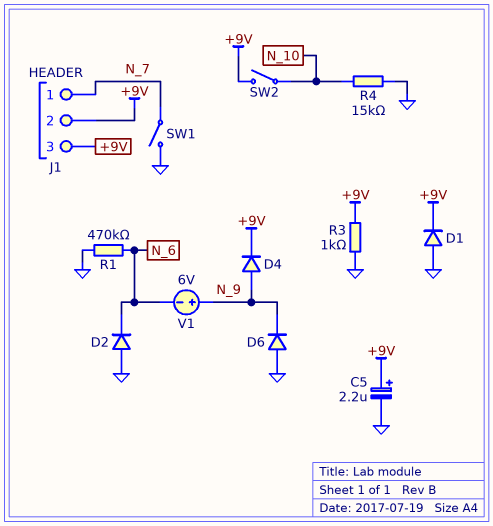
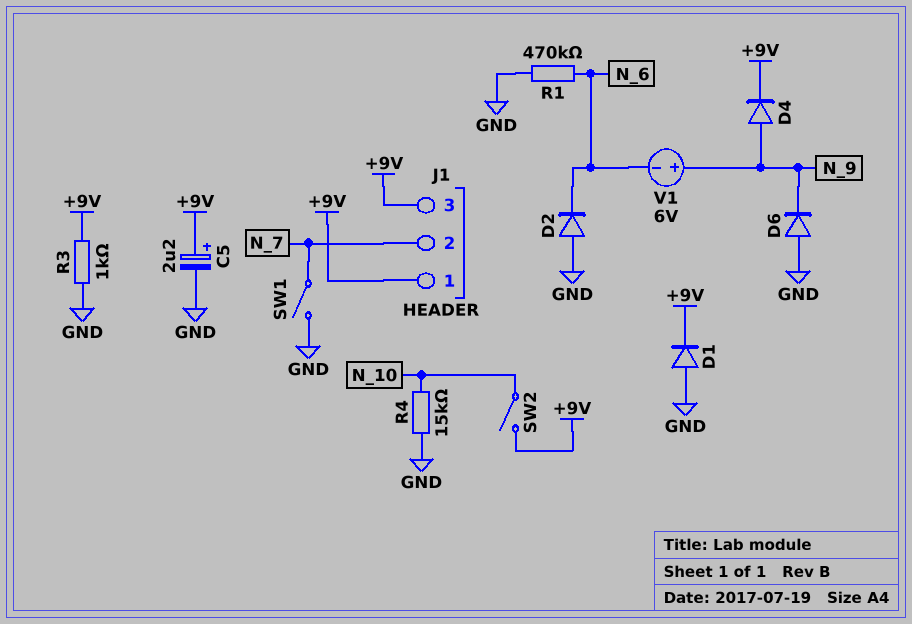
J1 pin 1: N_7 -> +9V
J1 pin 2: +9V -> N_7

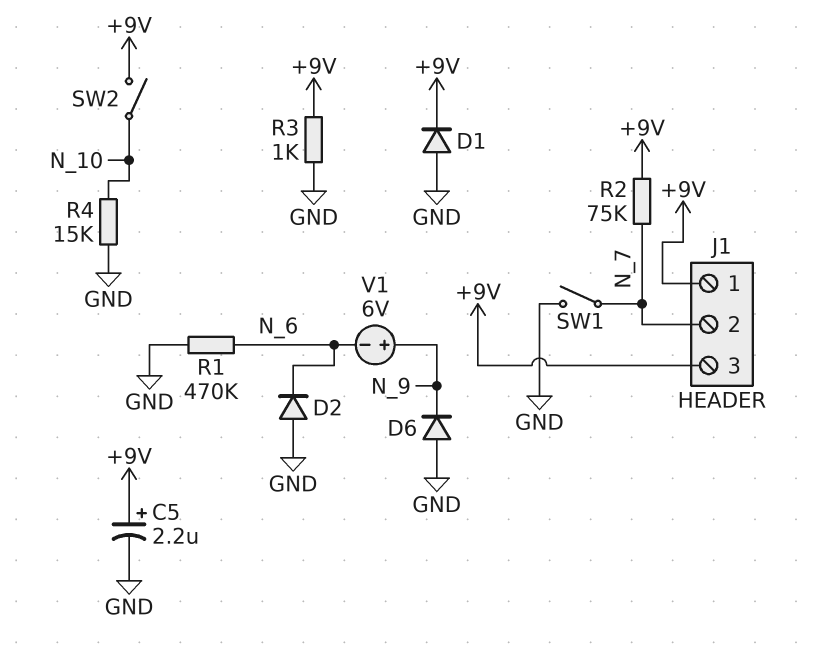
D4: diode (A N_9, K +9V) -> none
R2: none -> 75k (+9V, N_7)

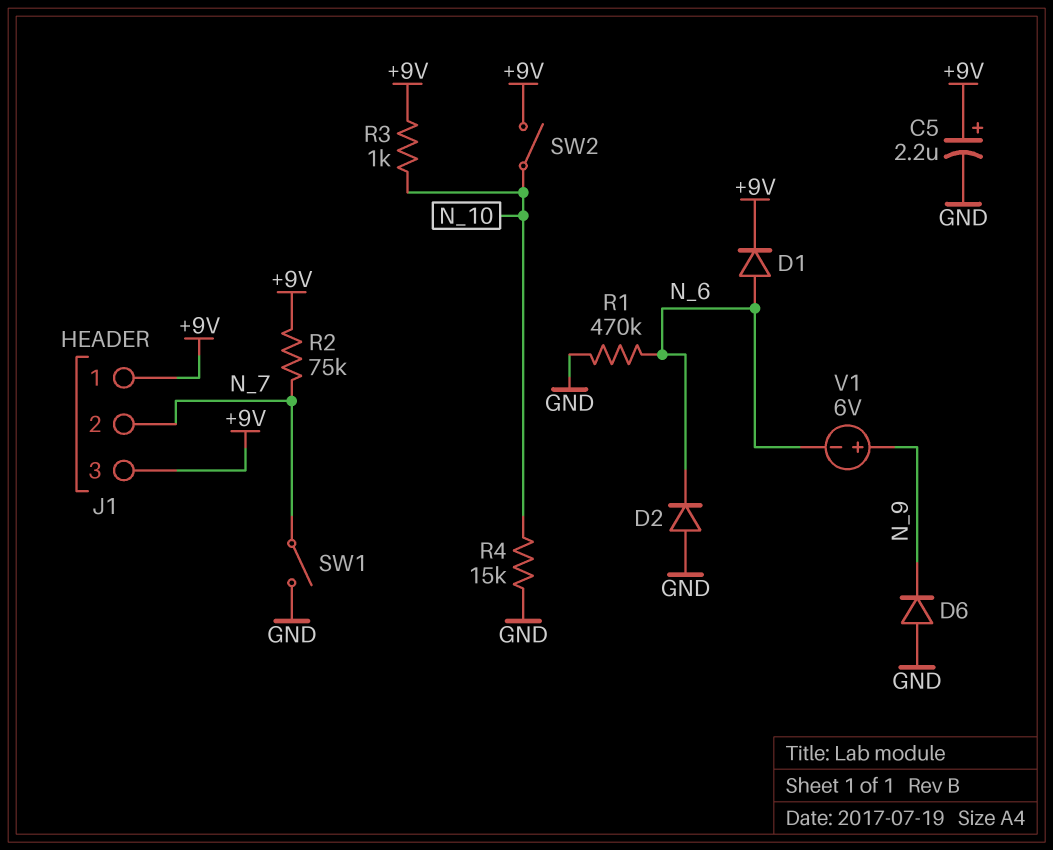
D1: diode (A GND, K +9V) -> diode (A N_6, K +9V)
R3: 1k (+9V, GND) -> 1k (+9V, N_10)

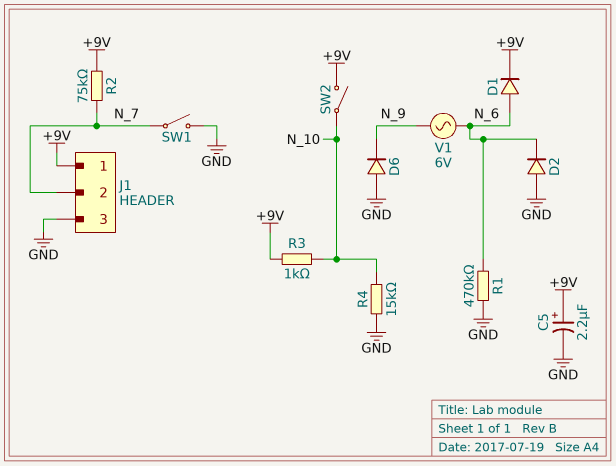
J1 pin 3: +9V -> GND
V1: 6V (plus N_9, minus N_6) -> AC 6V (N_6, N_9)

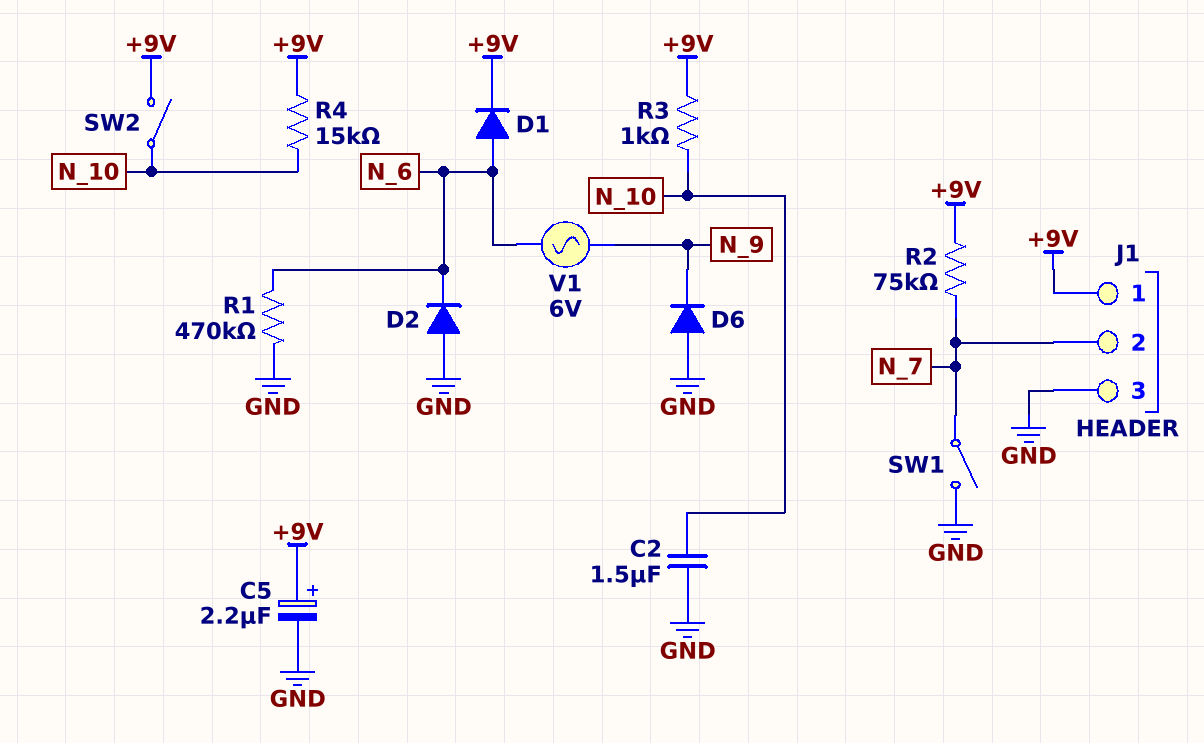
C2: none -> 1.5uF (GND, N_10)
R4: 15k (GND, N_10) -> 15k (+9V, N_10)

